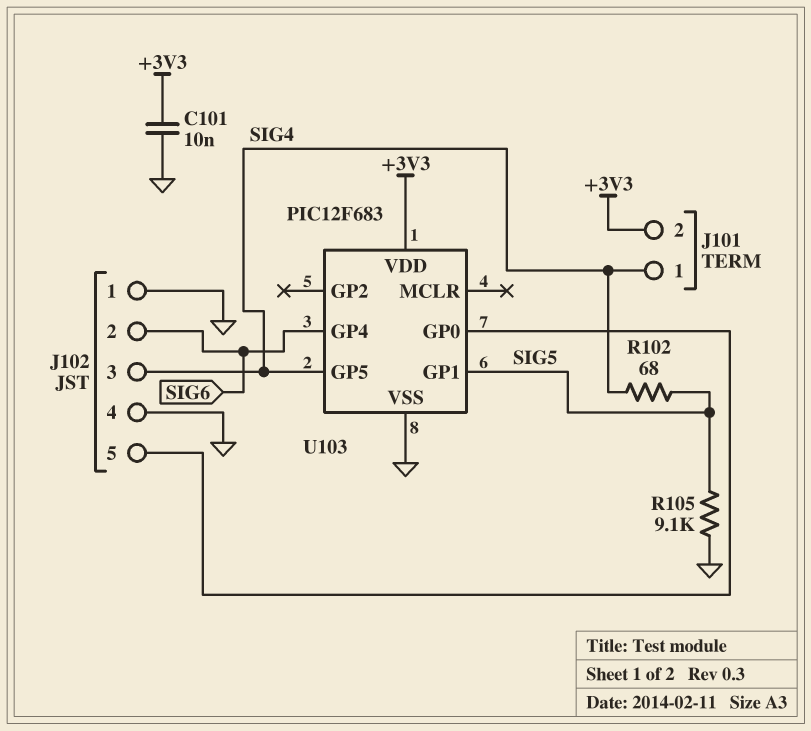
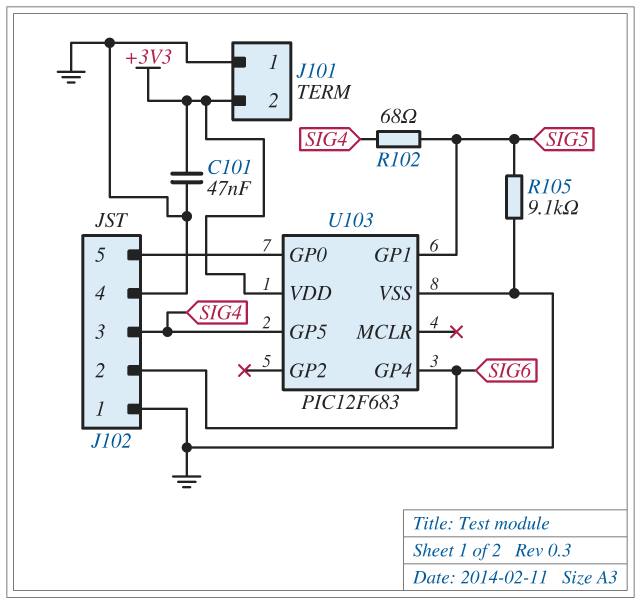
C101: 10nF (+3V3, GND) -> 47nF (+3V3, GND)
J101 pin 1: SIG4 -> GND

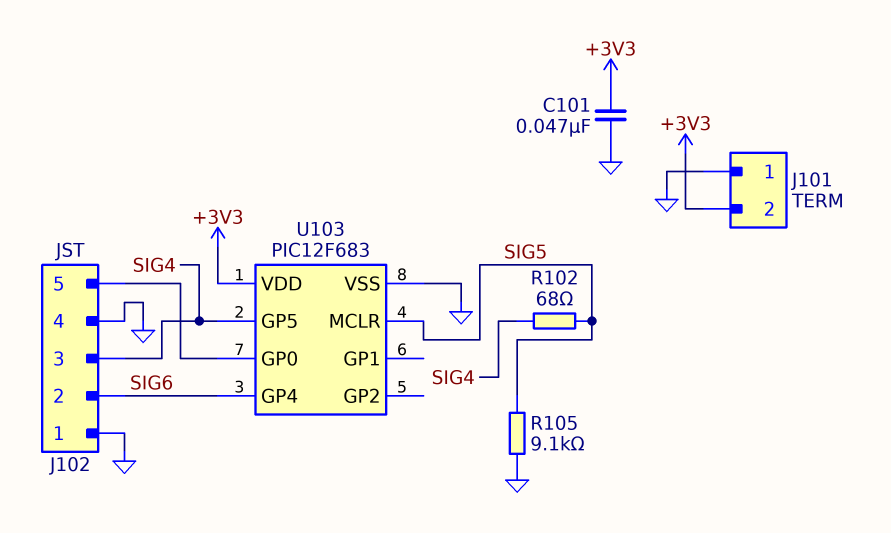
U103 pin GP1: SIG5 -> none
U103 pin MCLR: none -> SIG5

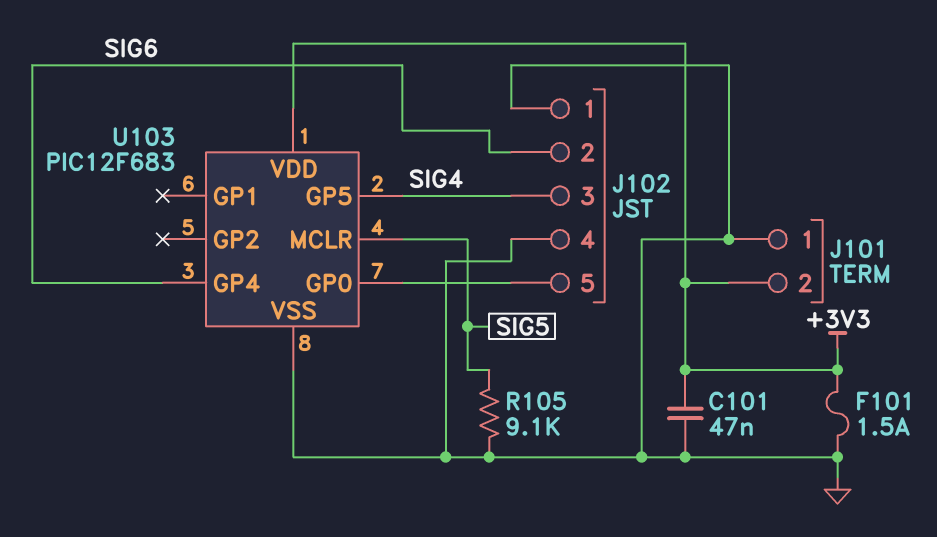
F101: none -> 1.5A (+3V3, GND)
R102: 68 (SIG4, SIG5) -> none

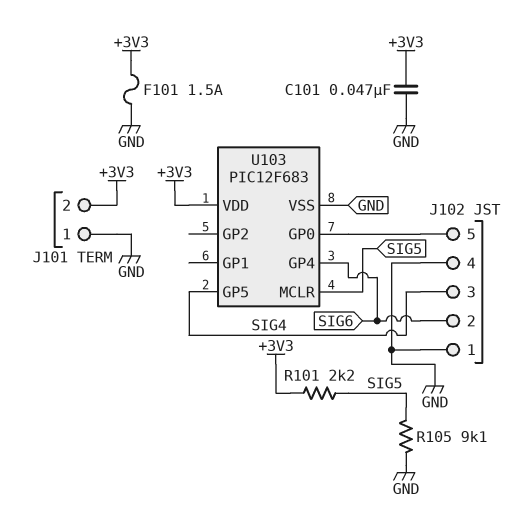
R101: none -> 2.2k (+3V3, SIG5)

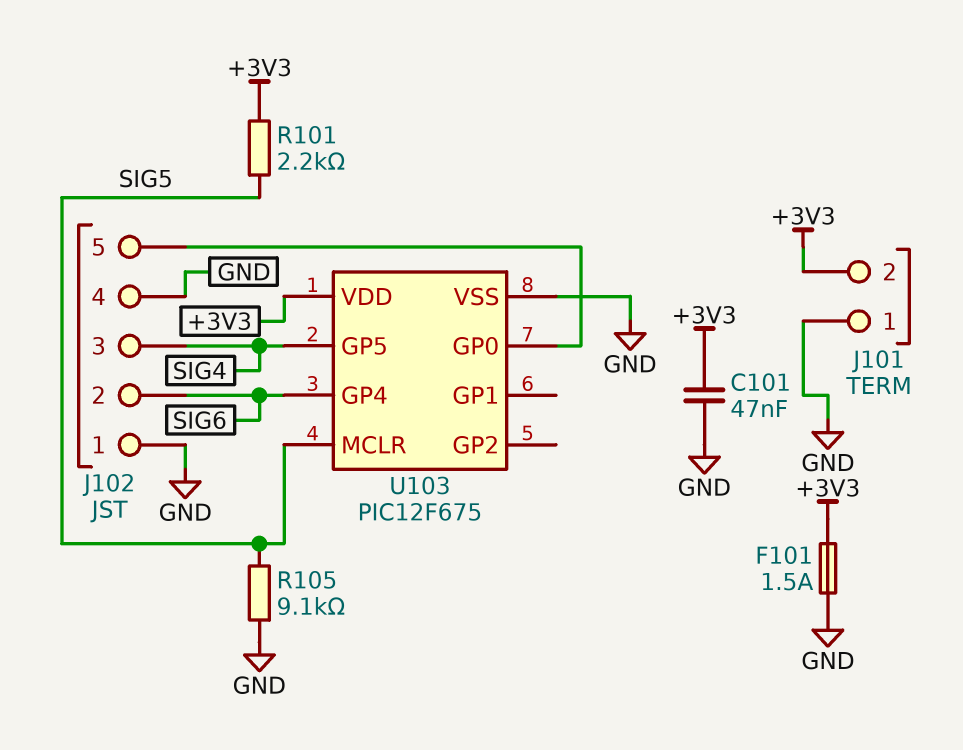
U103: PIC12F683 -> PIC12F675

